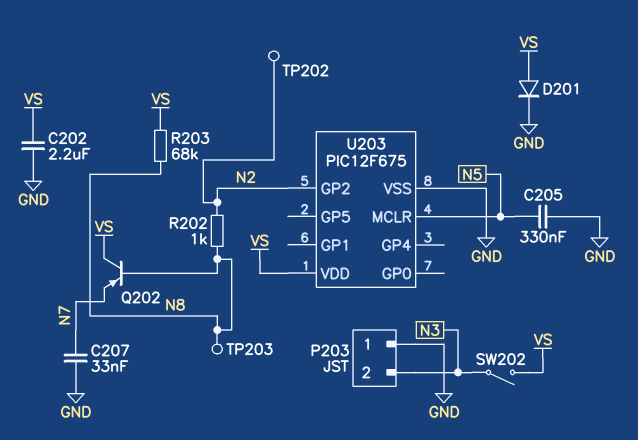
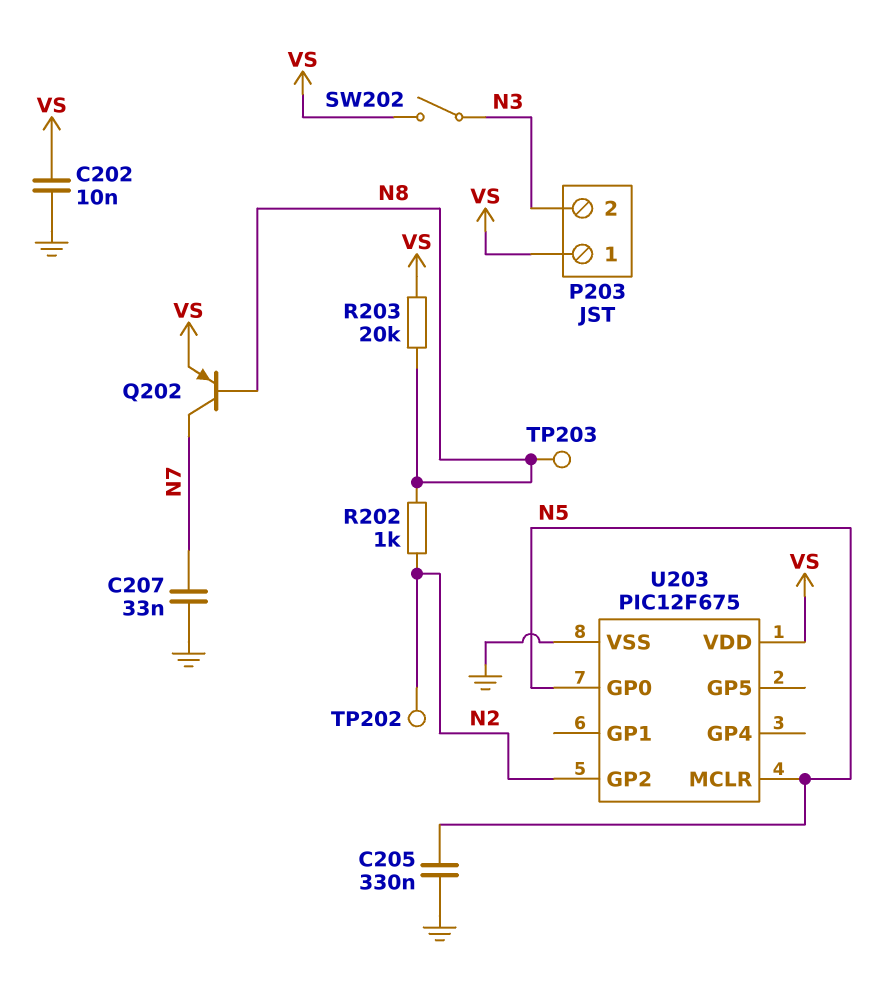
C202: 2.2uF (GND, VS) -> 10nF (GND, VS)
D201: diode (A VS, K GND) -> none
P203 pin 1: GND -> VS
Q202: PNP (B N8, C VS, E N7) -> PNP (B N8, C N7, E VS)
R203: 68k (N8, VS) -> 20k (N8, VS)
U203 pin GP0: none -> N5

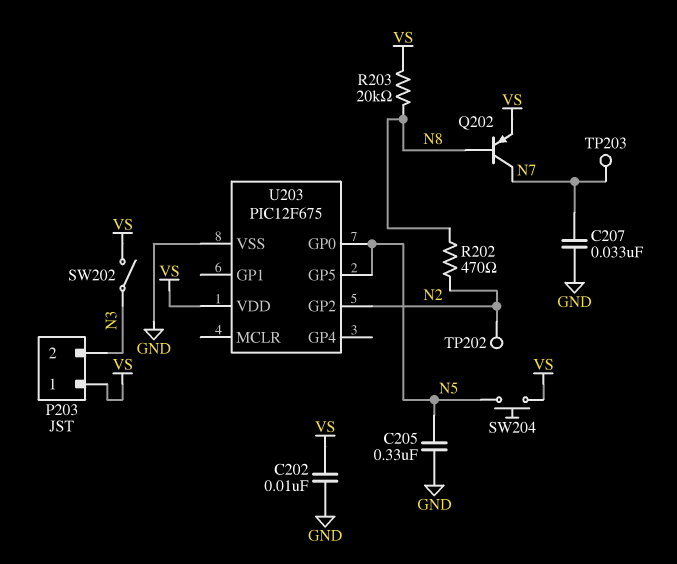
R202: 1k (N2, N8) -> 470 (N2, N8)
SW204: none -> button (N5, VS)
TP203: test point (N8) -> test point (N7)
U203 pin GP5: none -> N5
U203 pin MCLR: N5 -> none

